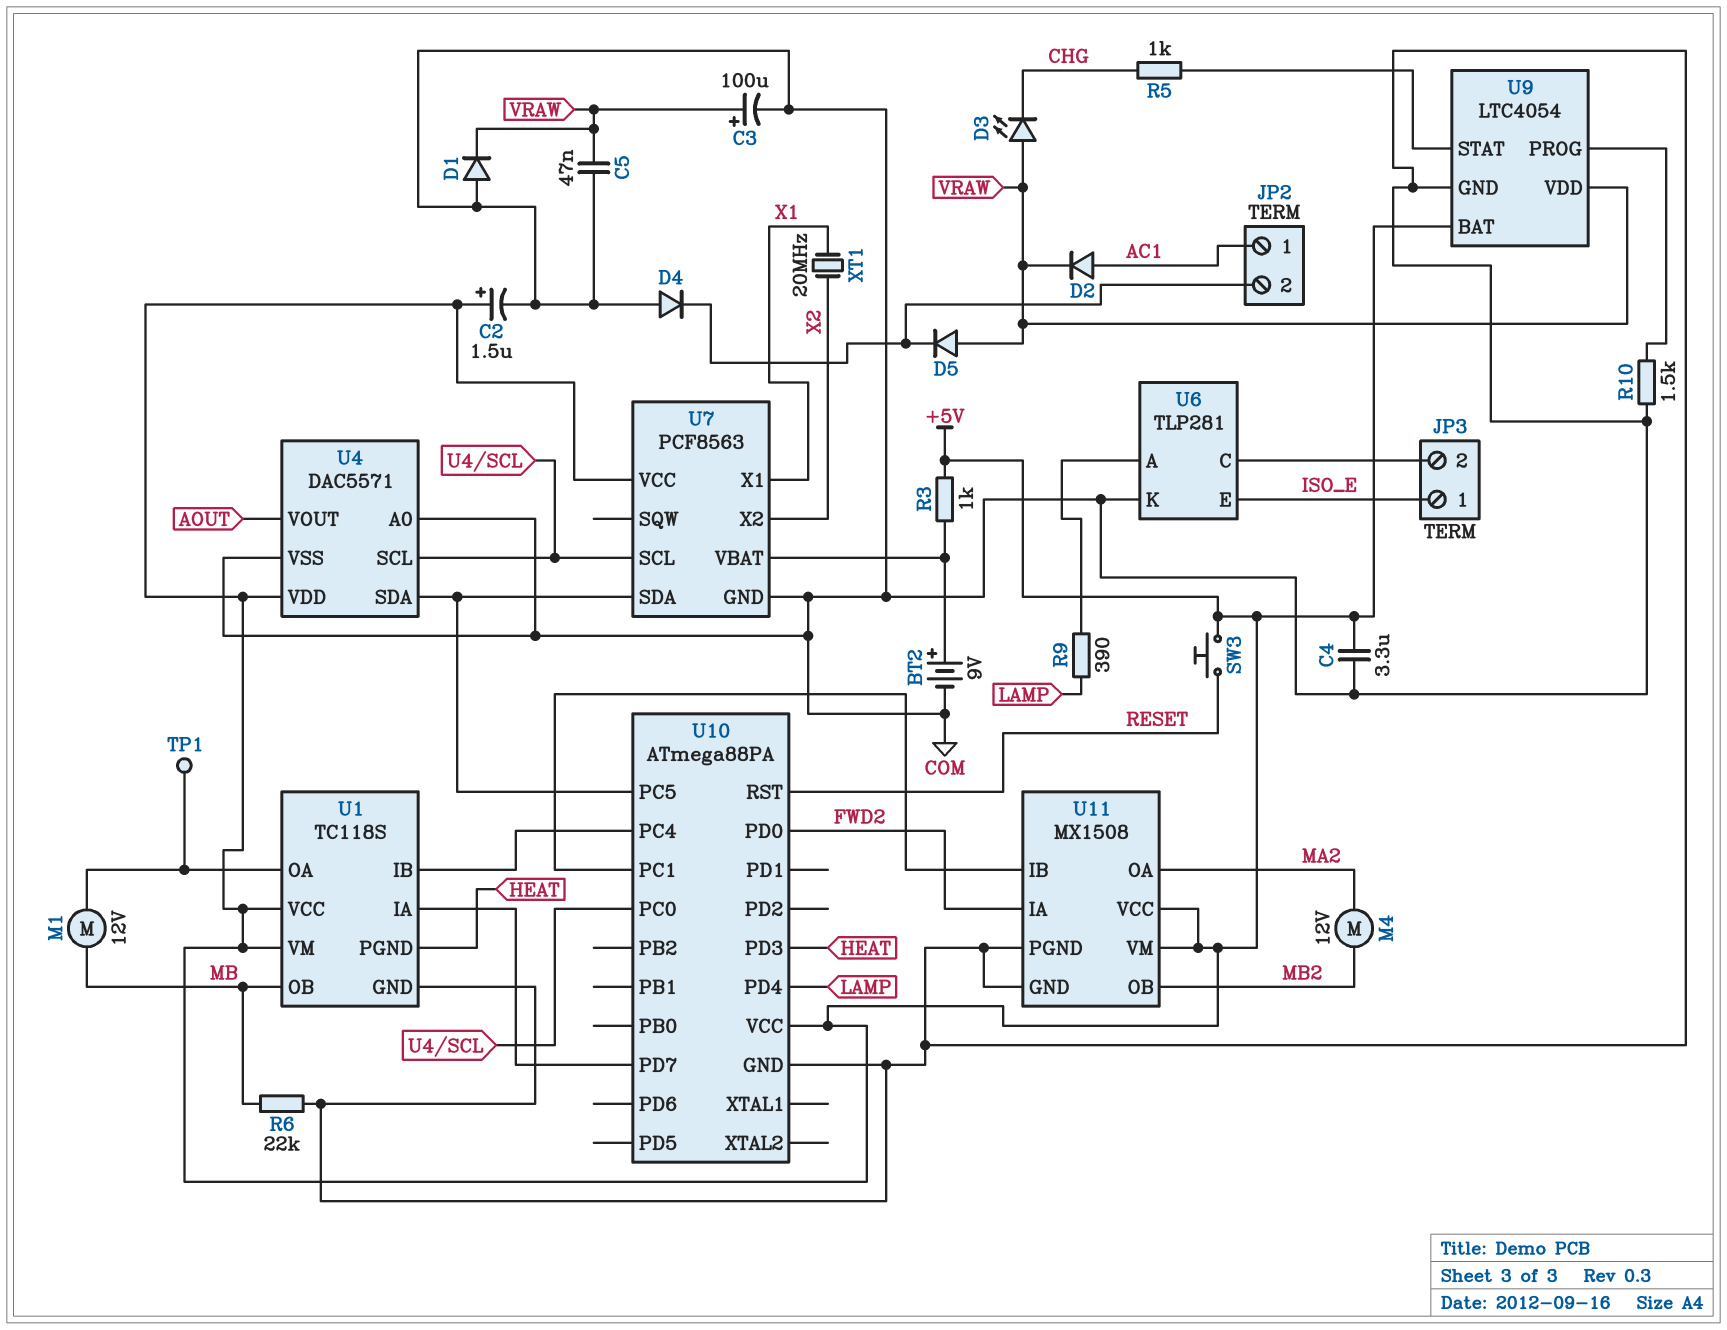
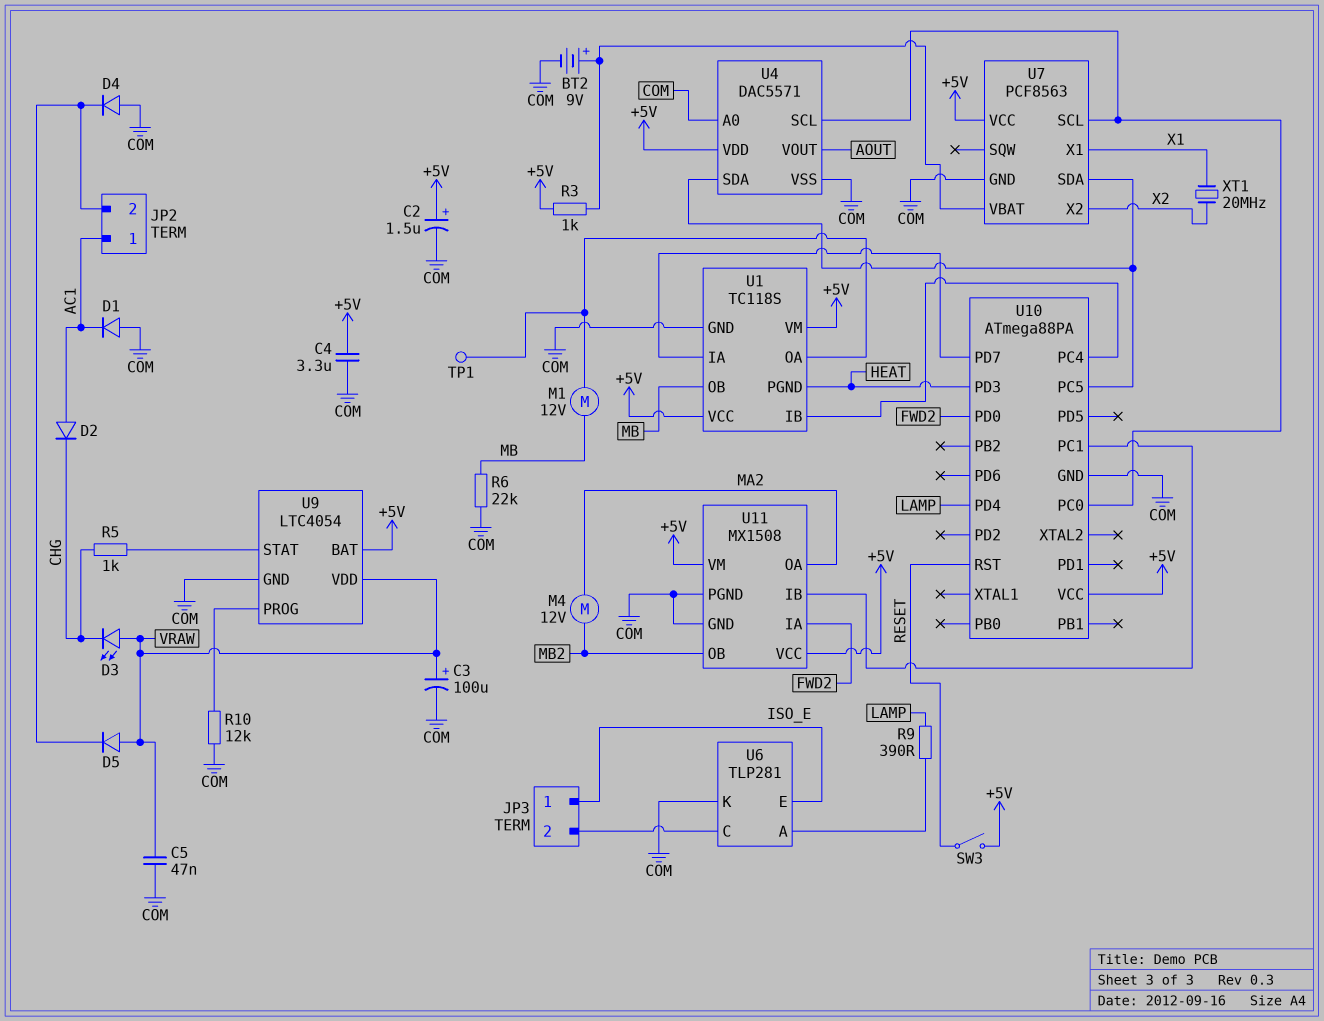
D1: diode (A COM, K VRAW) -> diode (A COM, K AC1)
D2: diode (A AC1, K VRAW) -> diode (A AC1, K CHG)
R10: 1.5k (COM, U9/PROG) -> 12k (COM, U9/PROG)
SW3: button (+5V, RESET) -> switch (+5V, RESET)

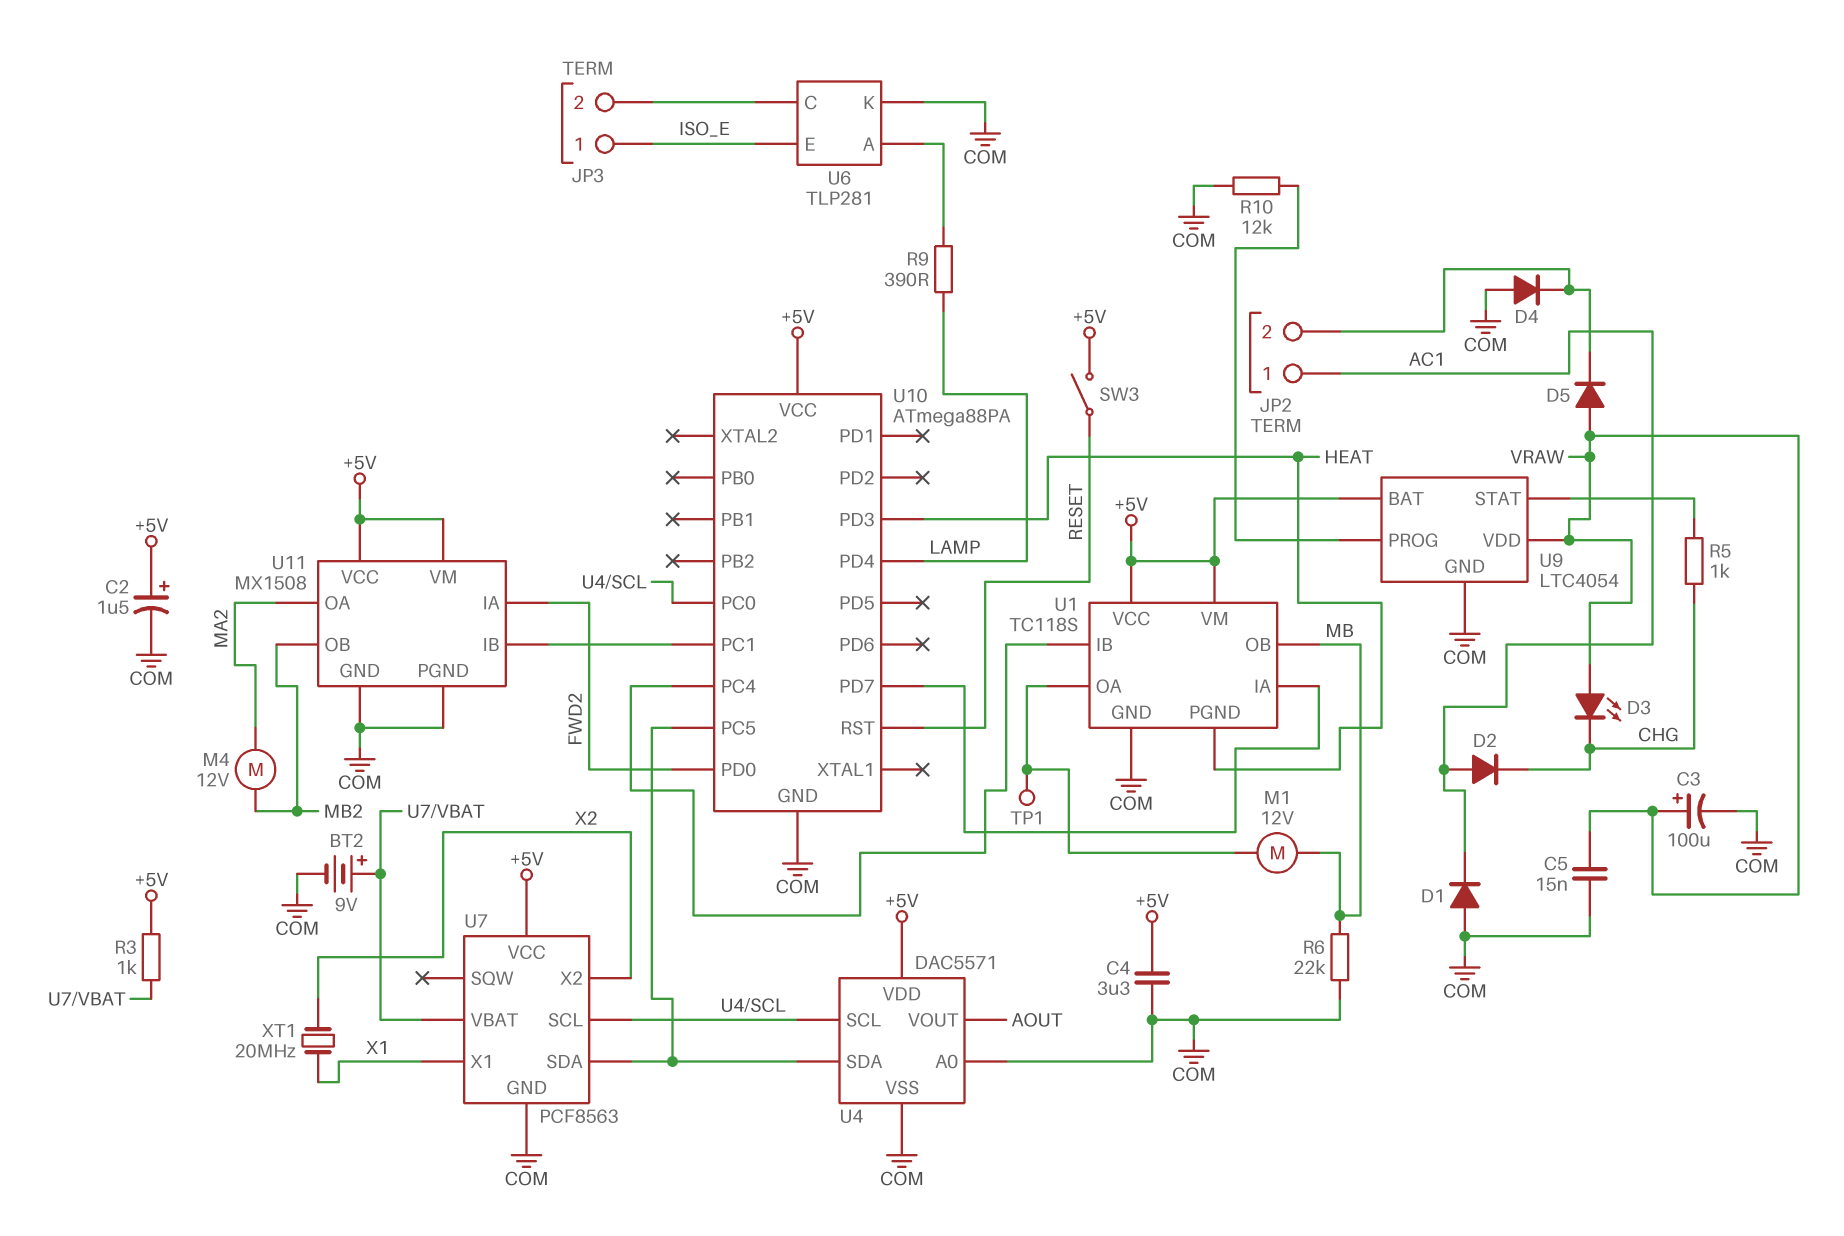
C5: 47nF (COM, VRAW) -> 15nF (COM, VRAW)

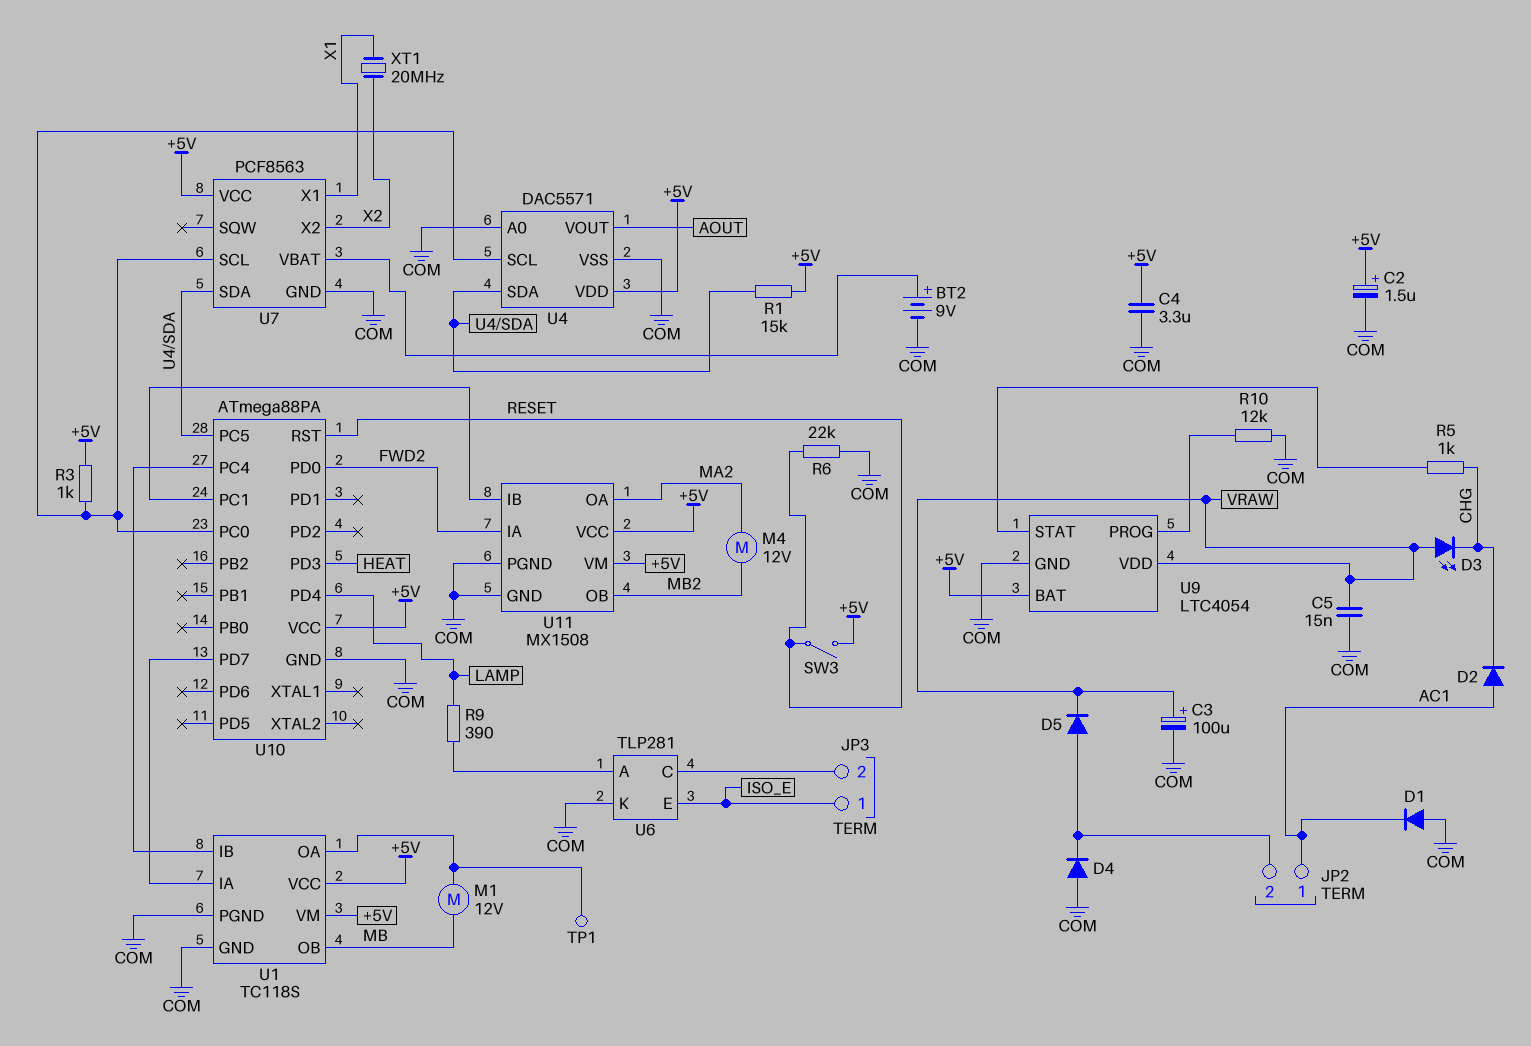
D5: diode (A VRAW, K JP2/2) -> diode (A JP2/2, K VRAW)
R1: none -> 15k (+5V, U4/SDA)
R3: 1k (+5V, U7/VBAT) -> 1k (+5V, U4/SCL)
R6: 22k (COM, MB) -> 22k (COM, RESET)
U1 pin PGND: HEAT -> COM

